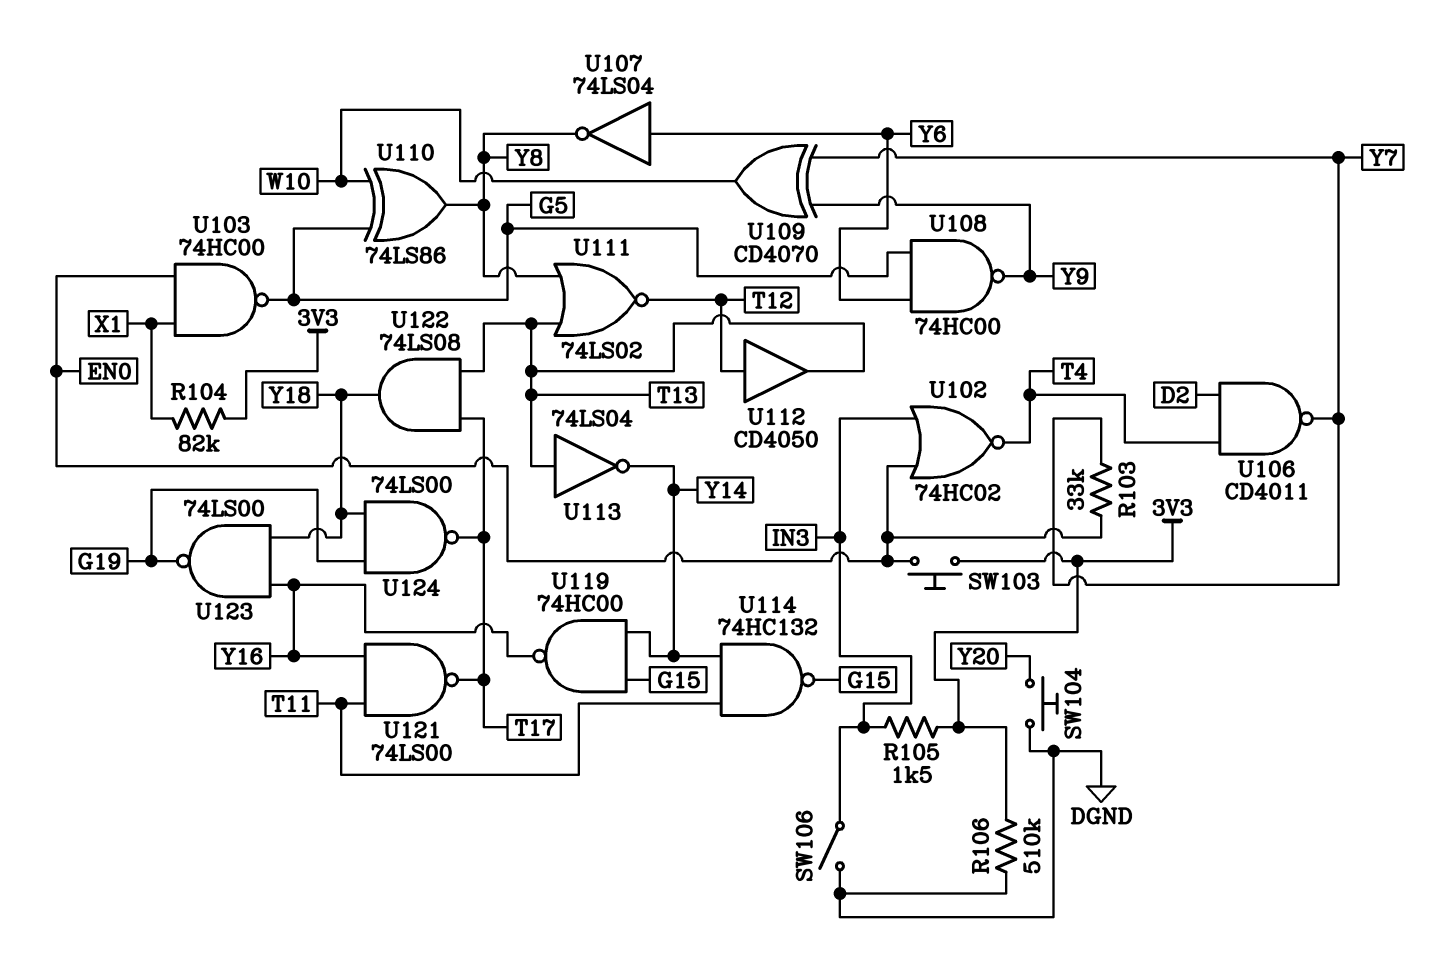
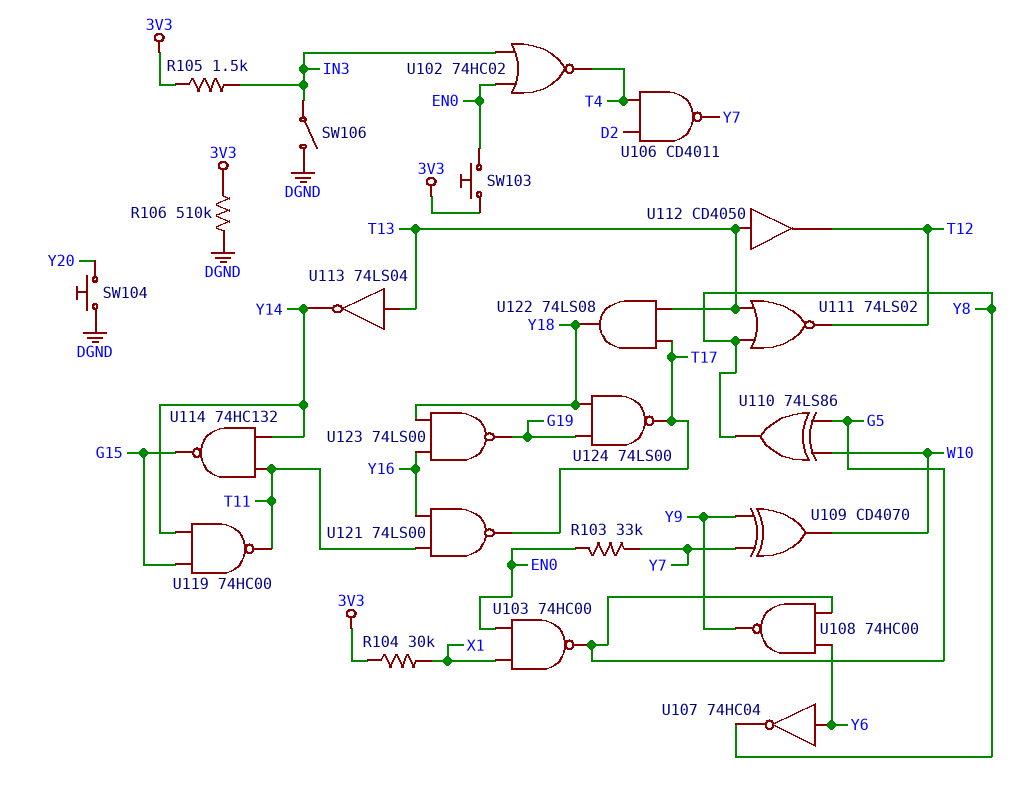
R104: 82k (3V3, X1) -> 30k (3V3, X1)
U107: NOT 74LS04 (in Y6, out Y8) -> NOT 74HC04 (in Y6, out Y8)
U112: buffer CD4050 (in T12, out T13) -> buffer CD4050 (in T13, out T12)
U119: NAND 74HC00 (in G15, in Y14, out Y16) -> NAND 74HC00 (in G15, in Y14, out T11)

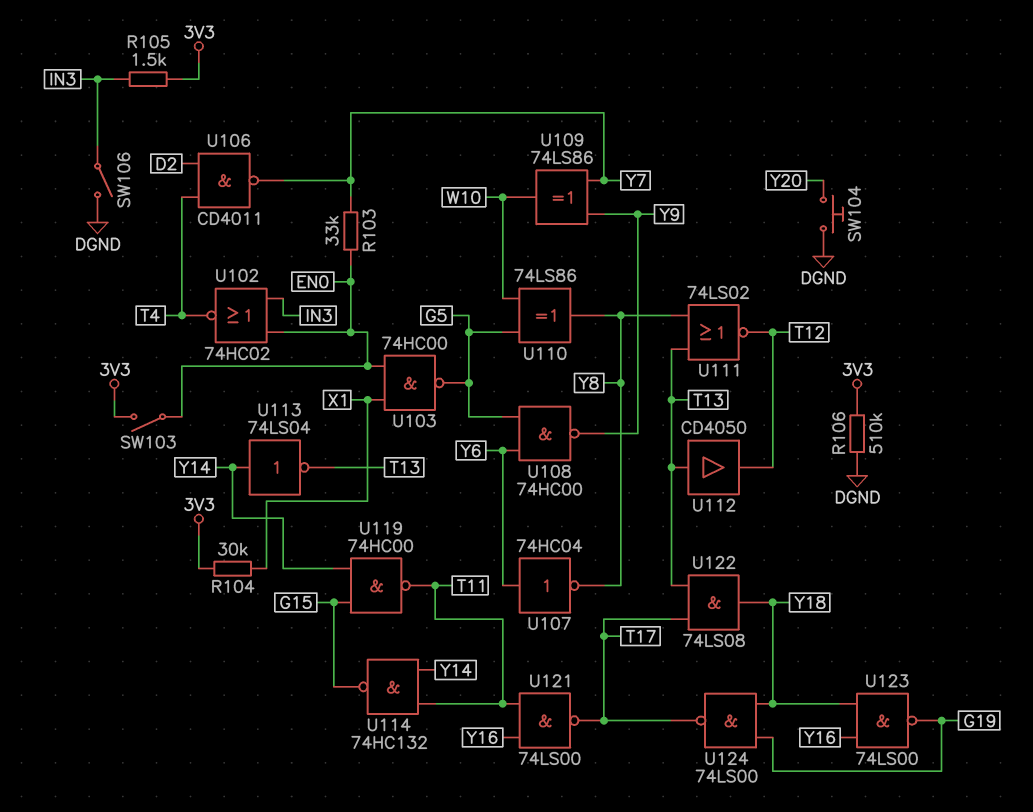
SW103: button (3V3, EN0) -> switch (3V3, EN0)
U109: XOR CD4070 (in Y7, in Y9, out W10) -> XOR 74LS86 (in Y7, in Y9, out W10)
U113: NOT 74LS04 (in T13, out Y14) -> NOT 74LS04 (in Y14, out T13)

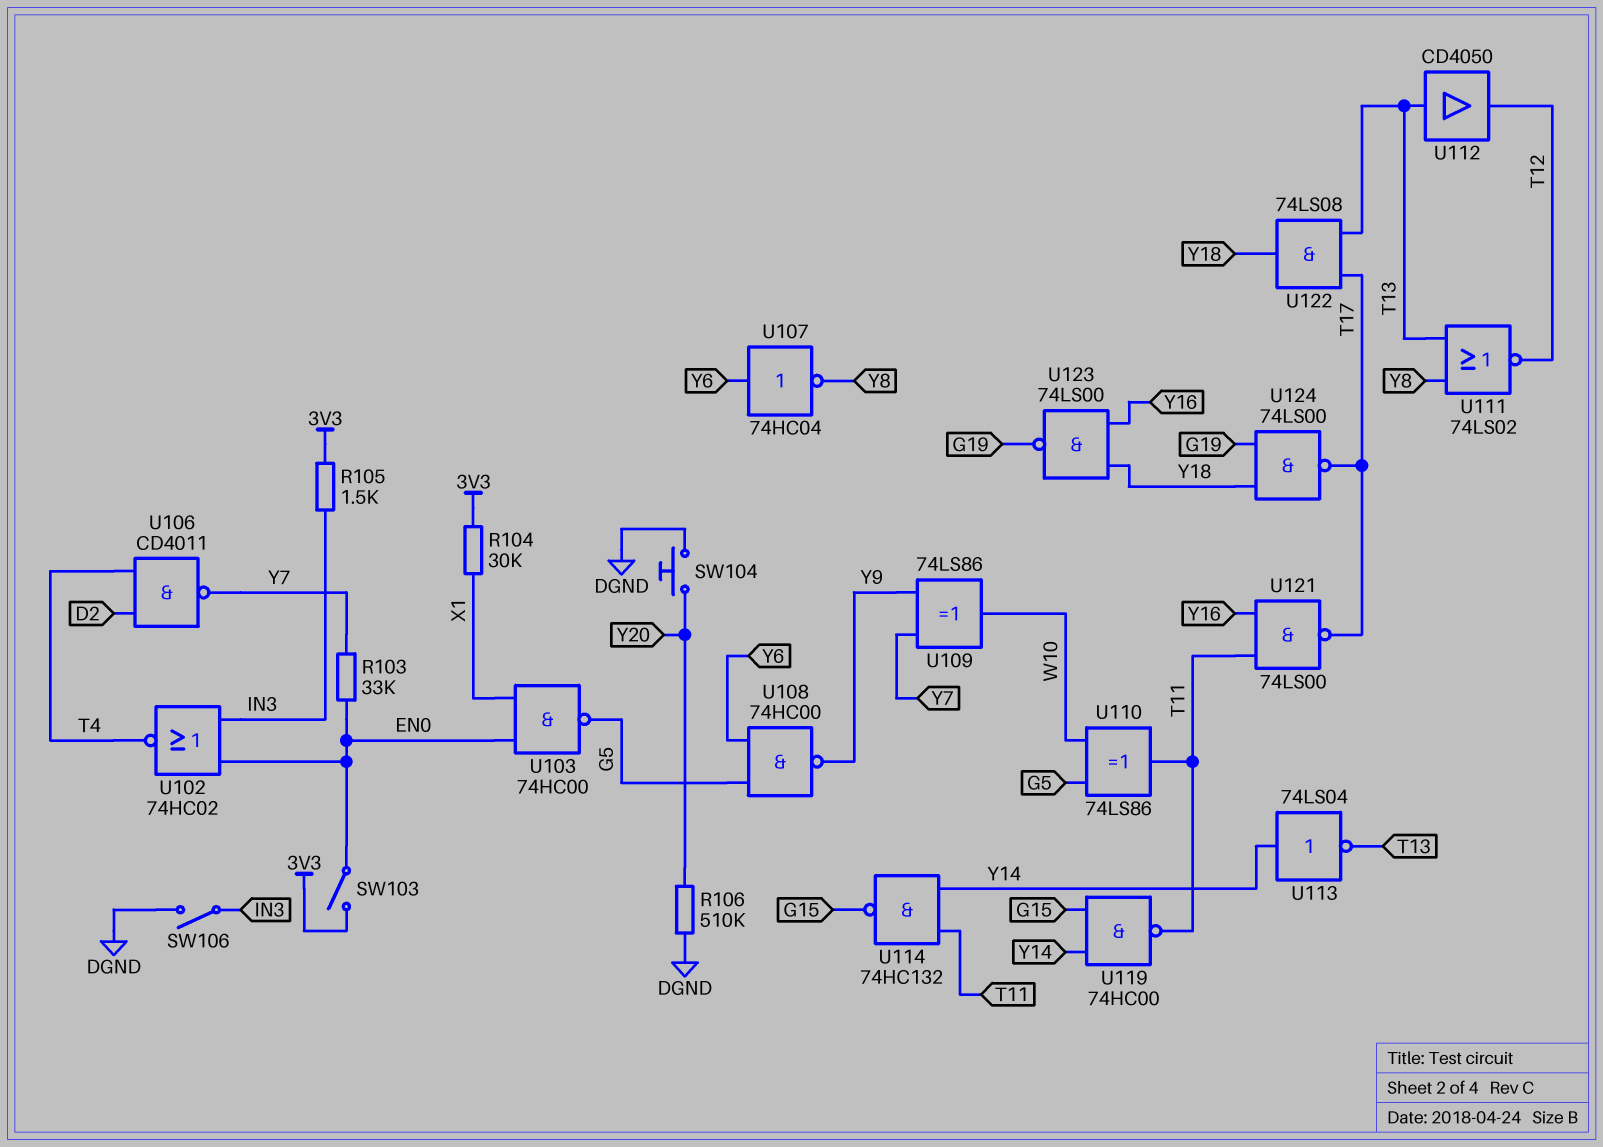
R106: 510k (3V3, DGND) -> 510k (DGND, Y20)
U110: XOR 74LS86 (in G5, in W10, out Y8) -> XOR 74LS86 (in G5, in W10, out T11)

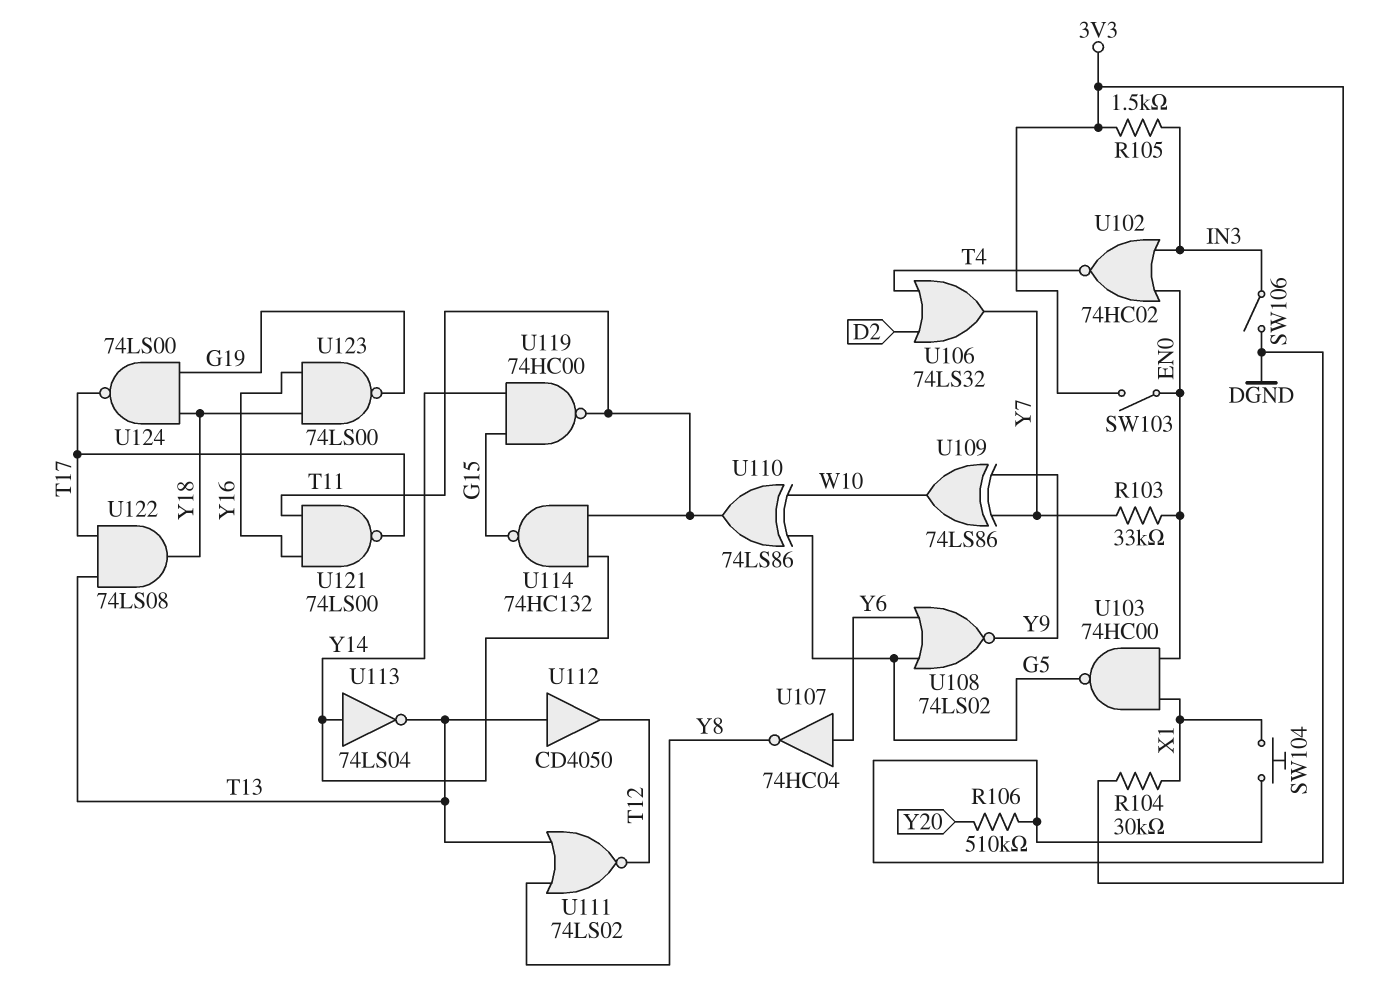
SW104: button (DGND, Y20) -> button (DGND, X1)
U106: NAND CD4011 (in D2, in T4, out Y7) -> OR 74LS32 (in D2, in T4, out Y7)
U108: NAND 74HC00 (in G5, in Y6, out Y9) -> NOR 74LS02 (in G5, in Y6, out Y9)

